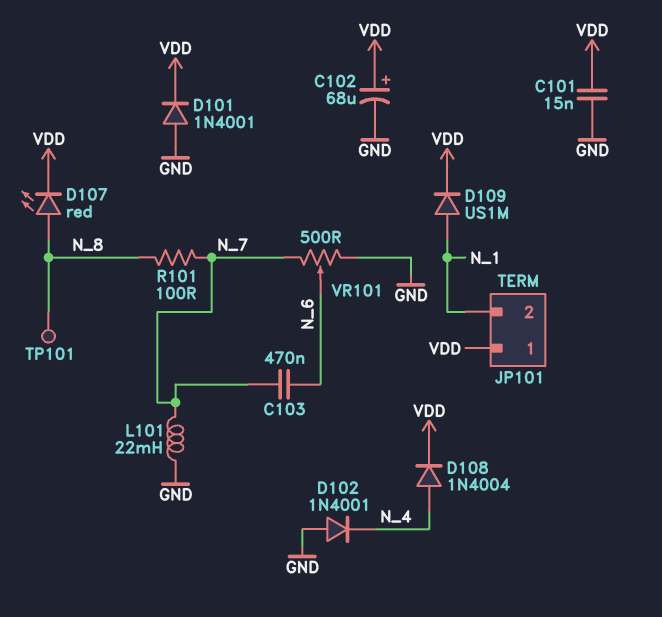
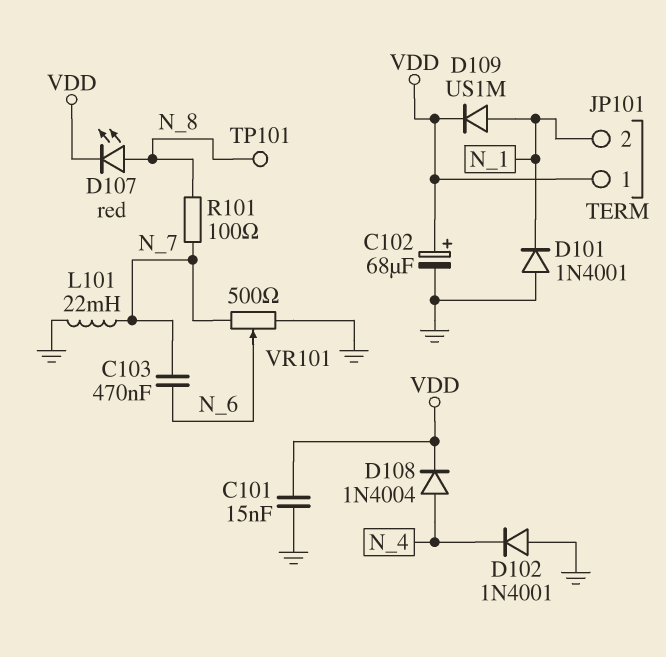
D101: diode 1N4001 (A GND, K VDD) -> diode 1N4001 (A GND, K N_1)

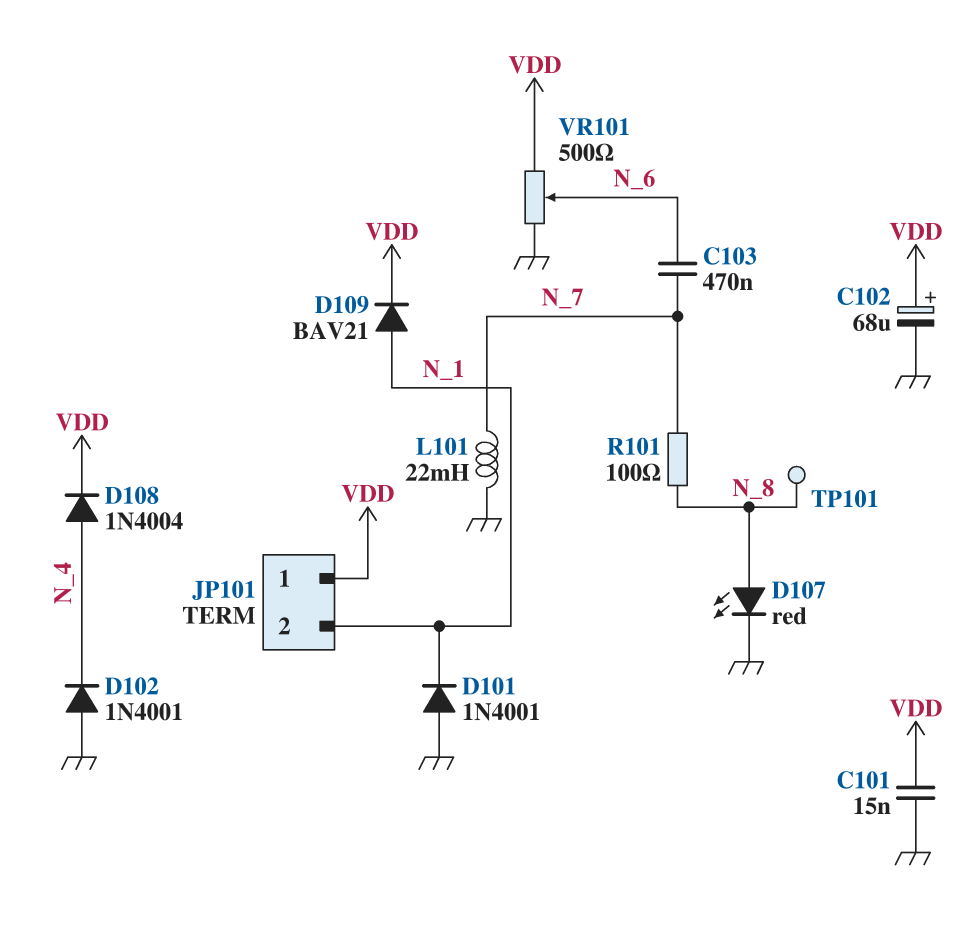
D107: LED red (A N_8, K VDD) -> LED red (A N_8, K GND)
D109: diode US1M (A N_1, K VDD) -> diode BAV21 (A N_1, K VDD)
VR101: 500 (GND, N_7, wiper N_6) -> 500 (GND, VDD, wiper N_6)

